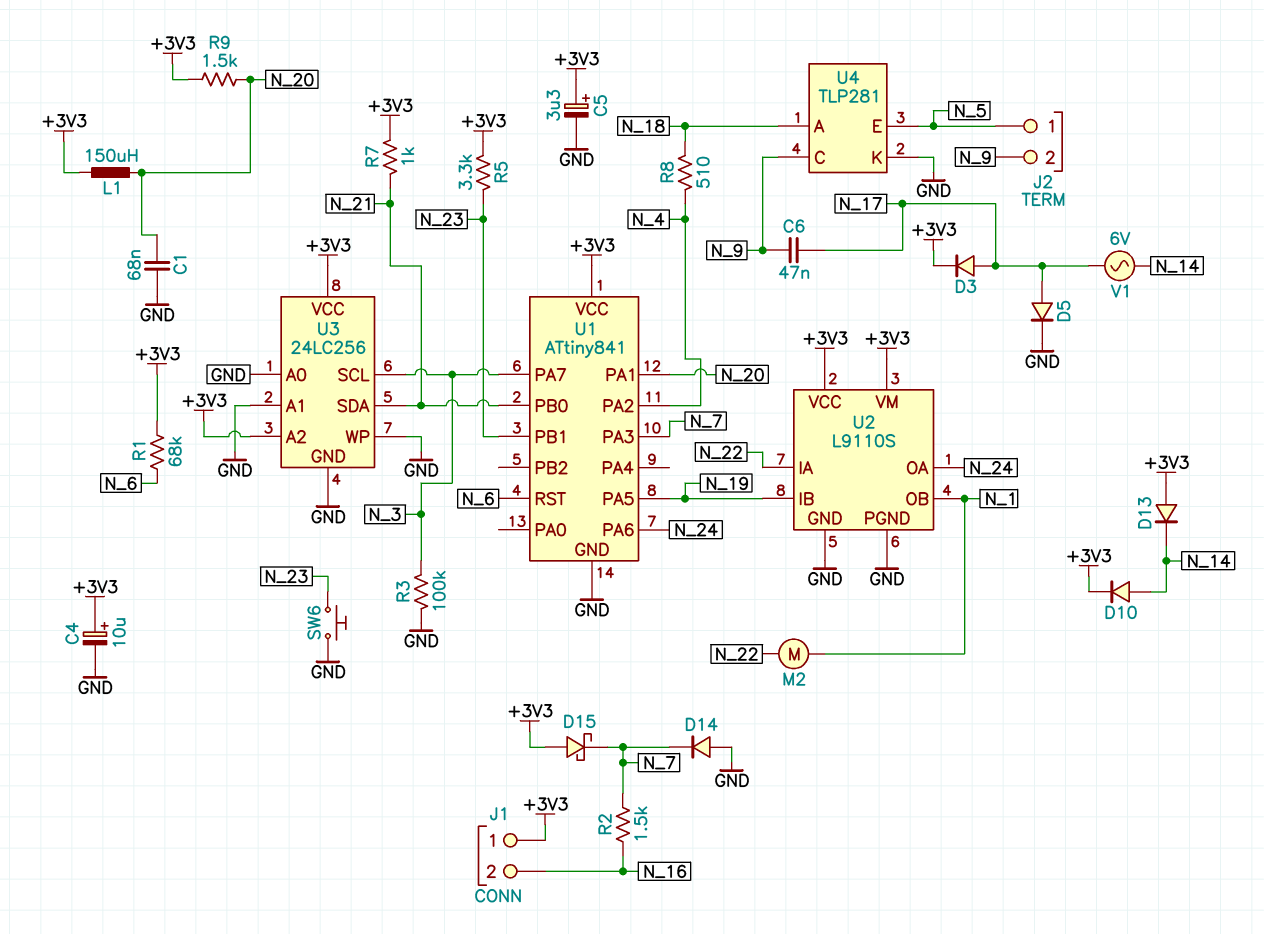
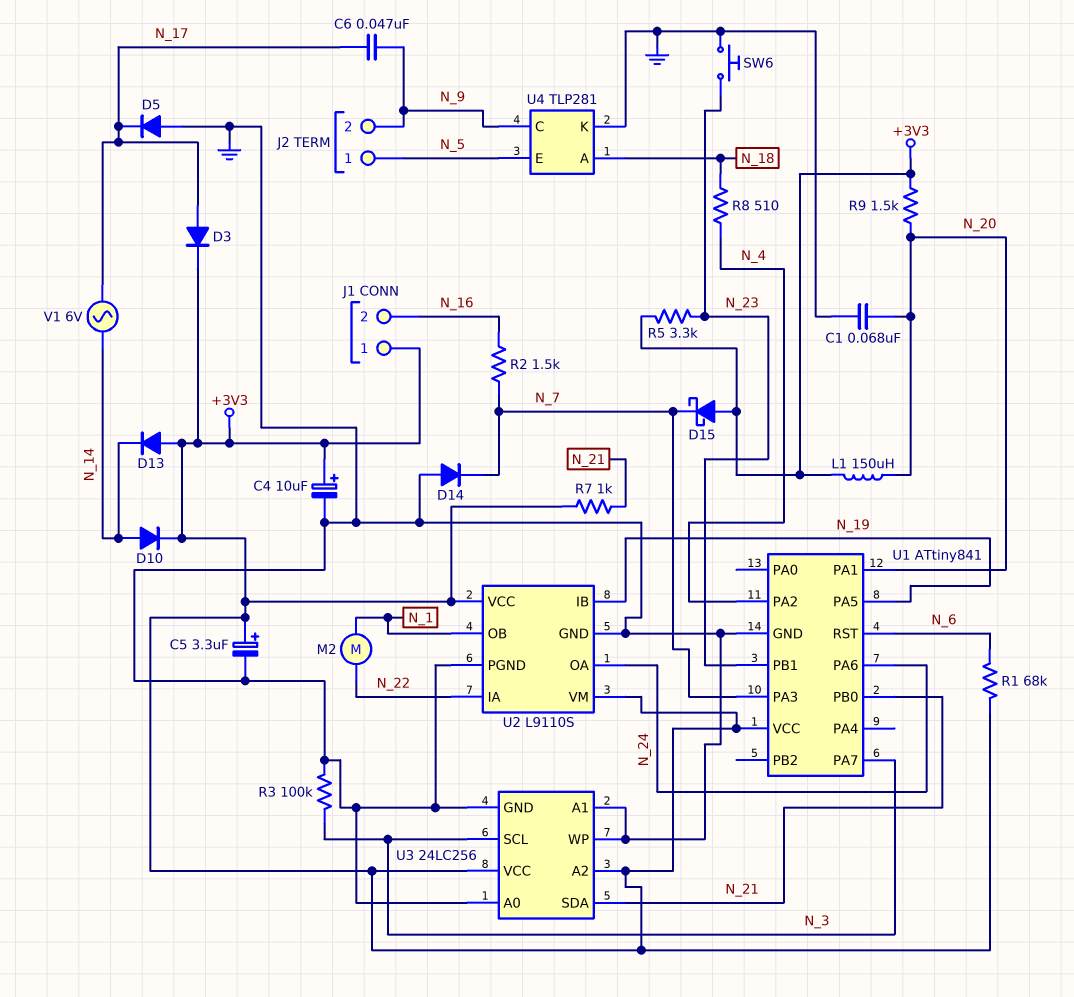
D5: diode (A N_17, K GND) -> diode (A GND, K N_17)

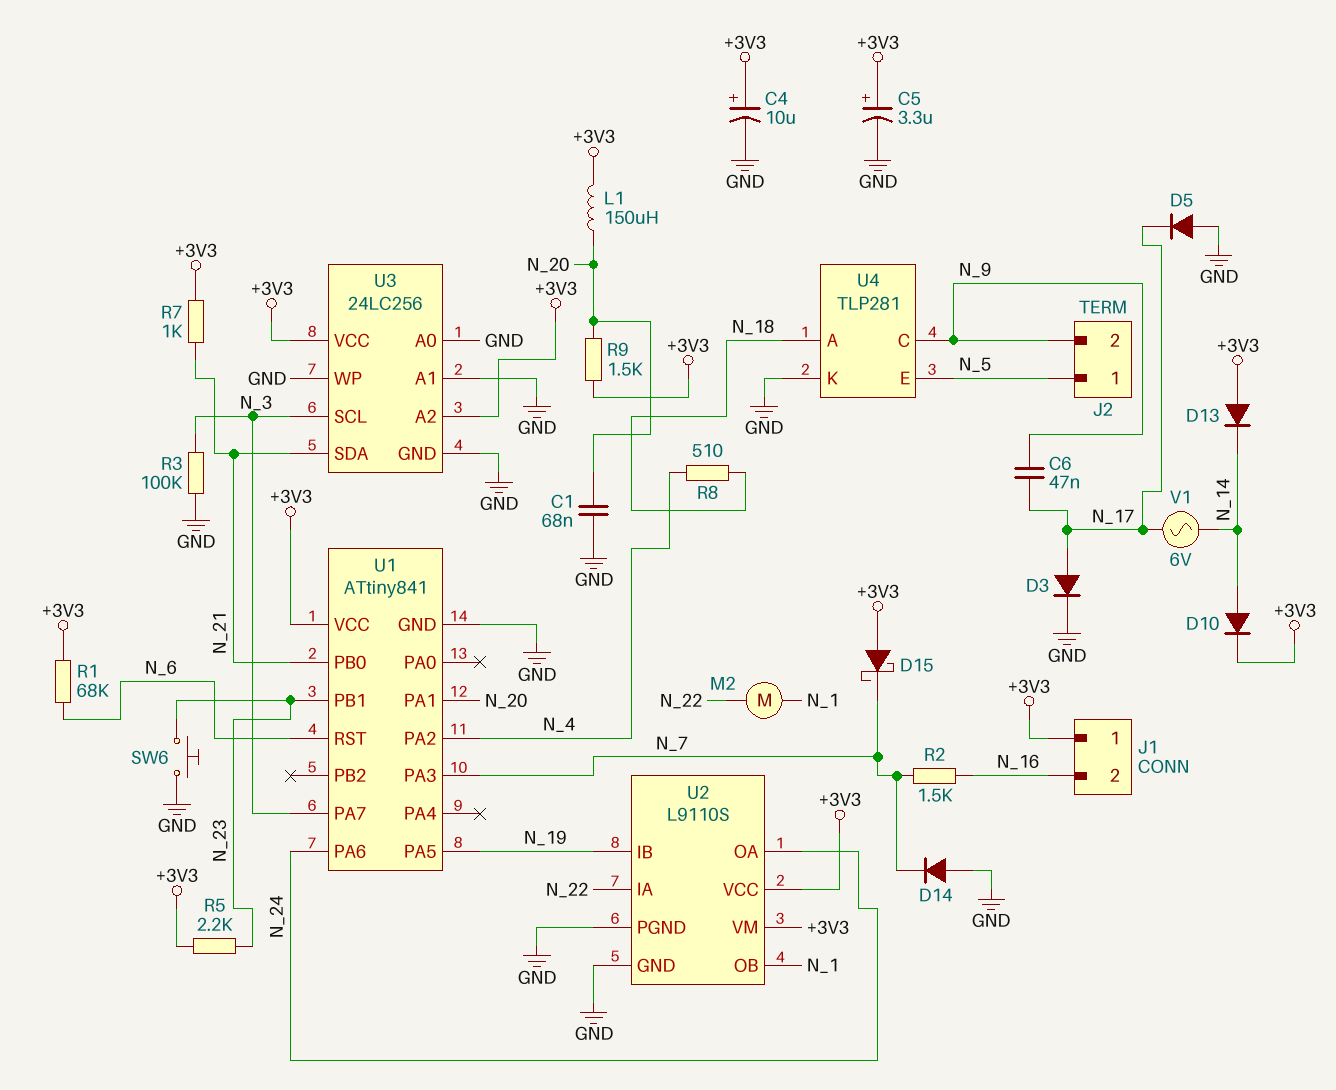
D3: diode (A N_17, K +3V3) -> diode (A N_17, K GND)
R5: 3.3k (+3V3, N_23) -> 2.2k (+3V3, N_23)

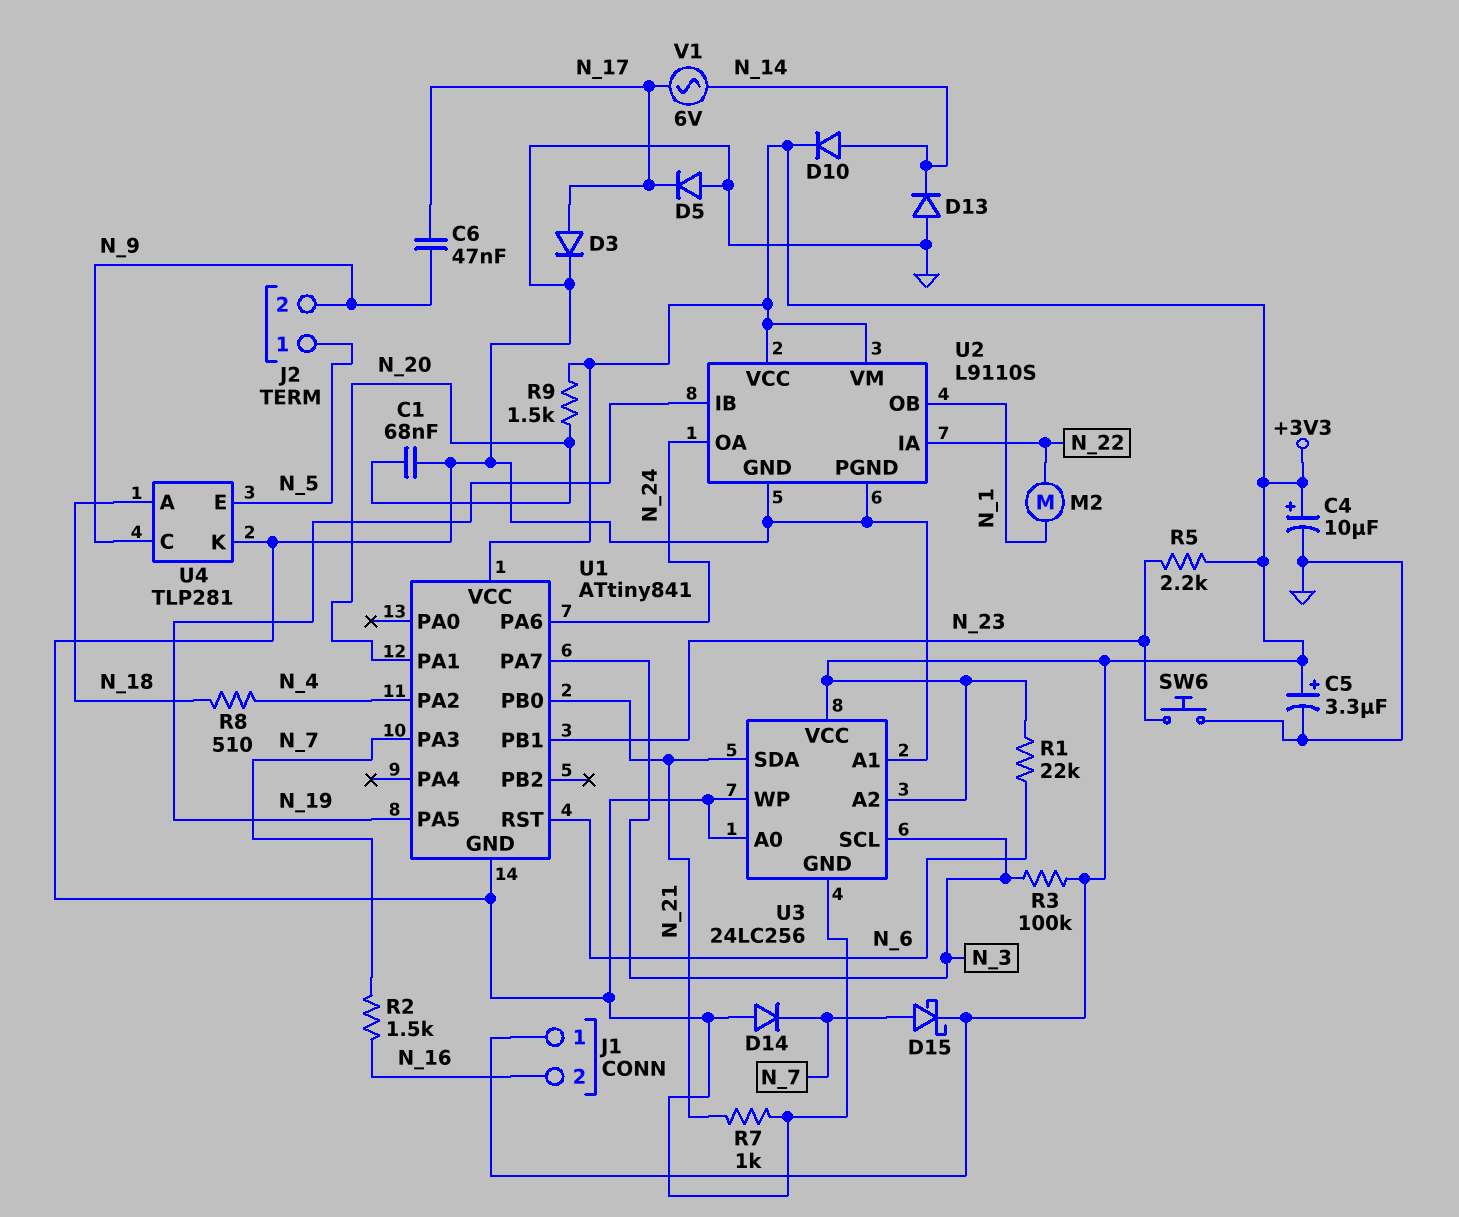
D13: diode (A +3V3, K N_14) -> diode (A GND, K N_14)
D15: schottky (A +3V3, K N_7) -> schottky (A N_7, K +3V3)
L1: 150uH (+3V3, N_20) -> none
R1: 68k (+3V3, N_6) -> 22k (+3V3, N_6)
R3: 100k (GND, N_3) -> 100k (+3V3, N_3)
R7: 1k (+3V3, N_21) -> 1k (GND, N_21)

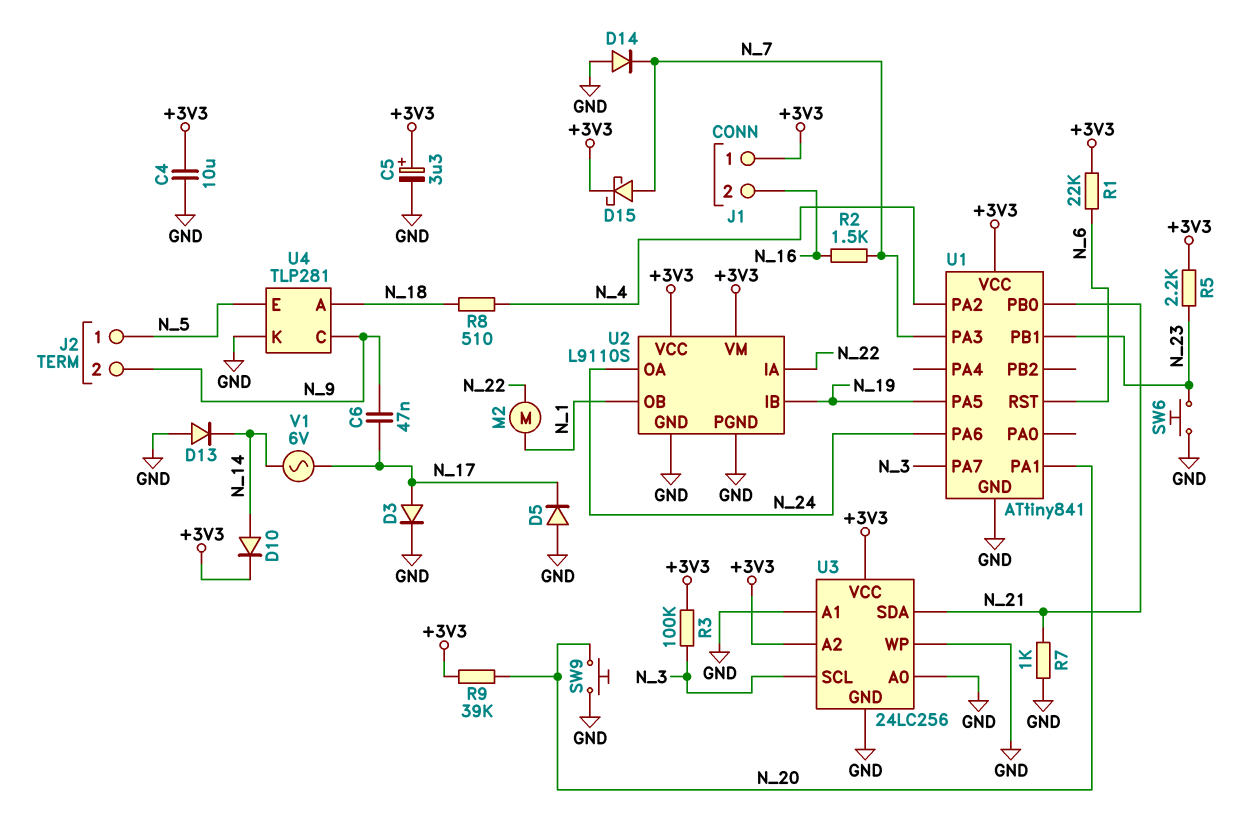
C1: 68nF (GND, N_20) -> none
C4: 10uF (plus +3V3, minus GND) -> 10uF (+3V3, GND)
R9: 1.5k (+3V3, N_20) -> 39k (+3V3, N_20)
SW9: none -> button (GND, N_20)

